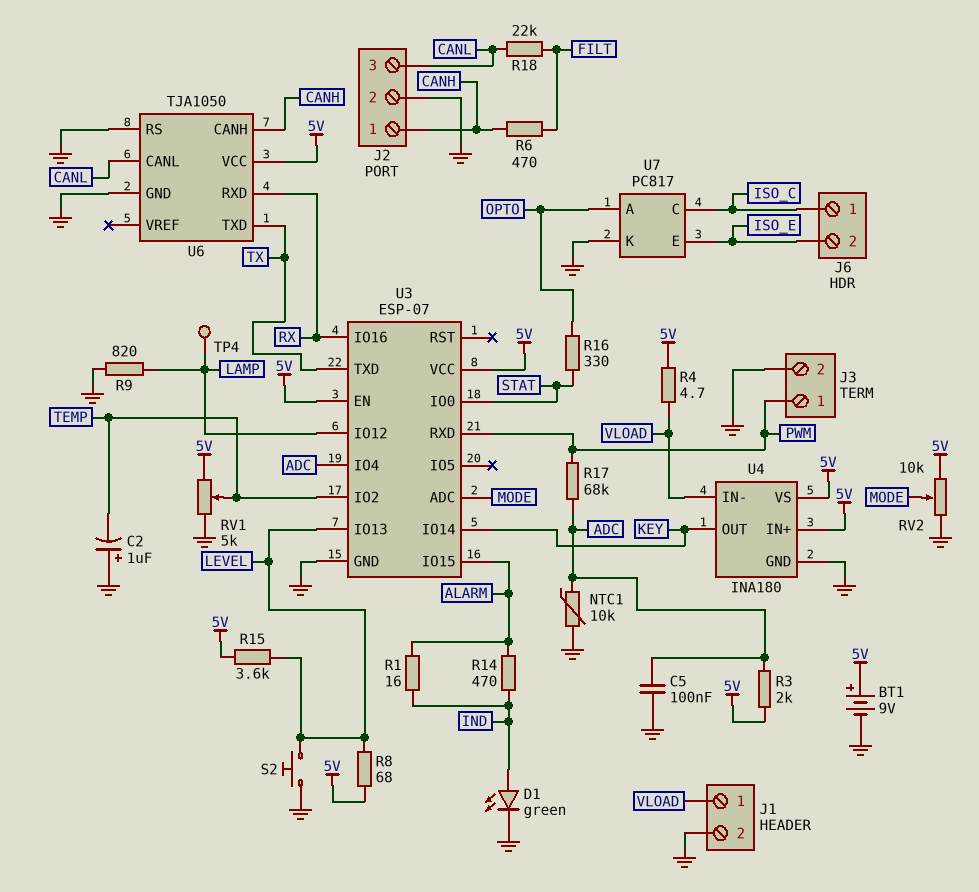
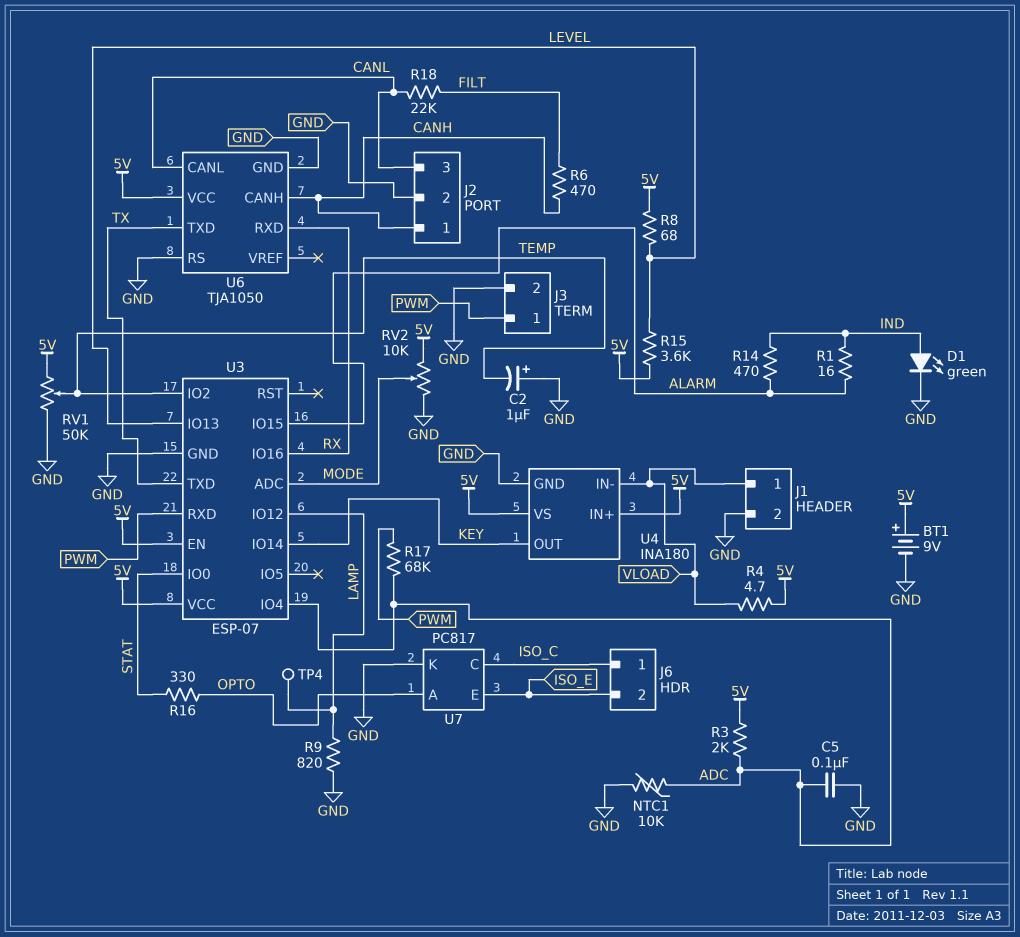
RV1: 5k (5V, GND, wiper TEMP) -> 50k (5V, GND, wiper TEMP)
S2: button (GND, LEVEL) -> none

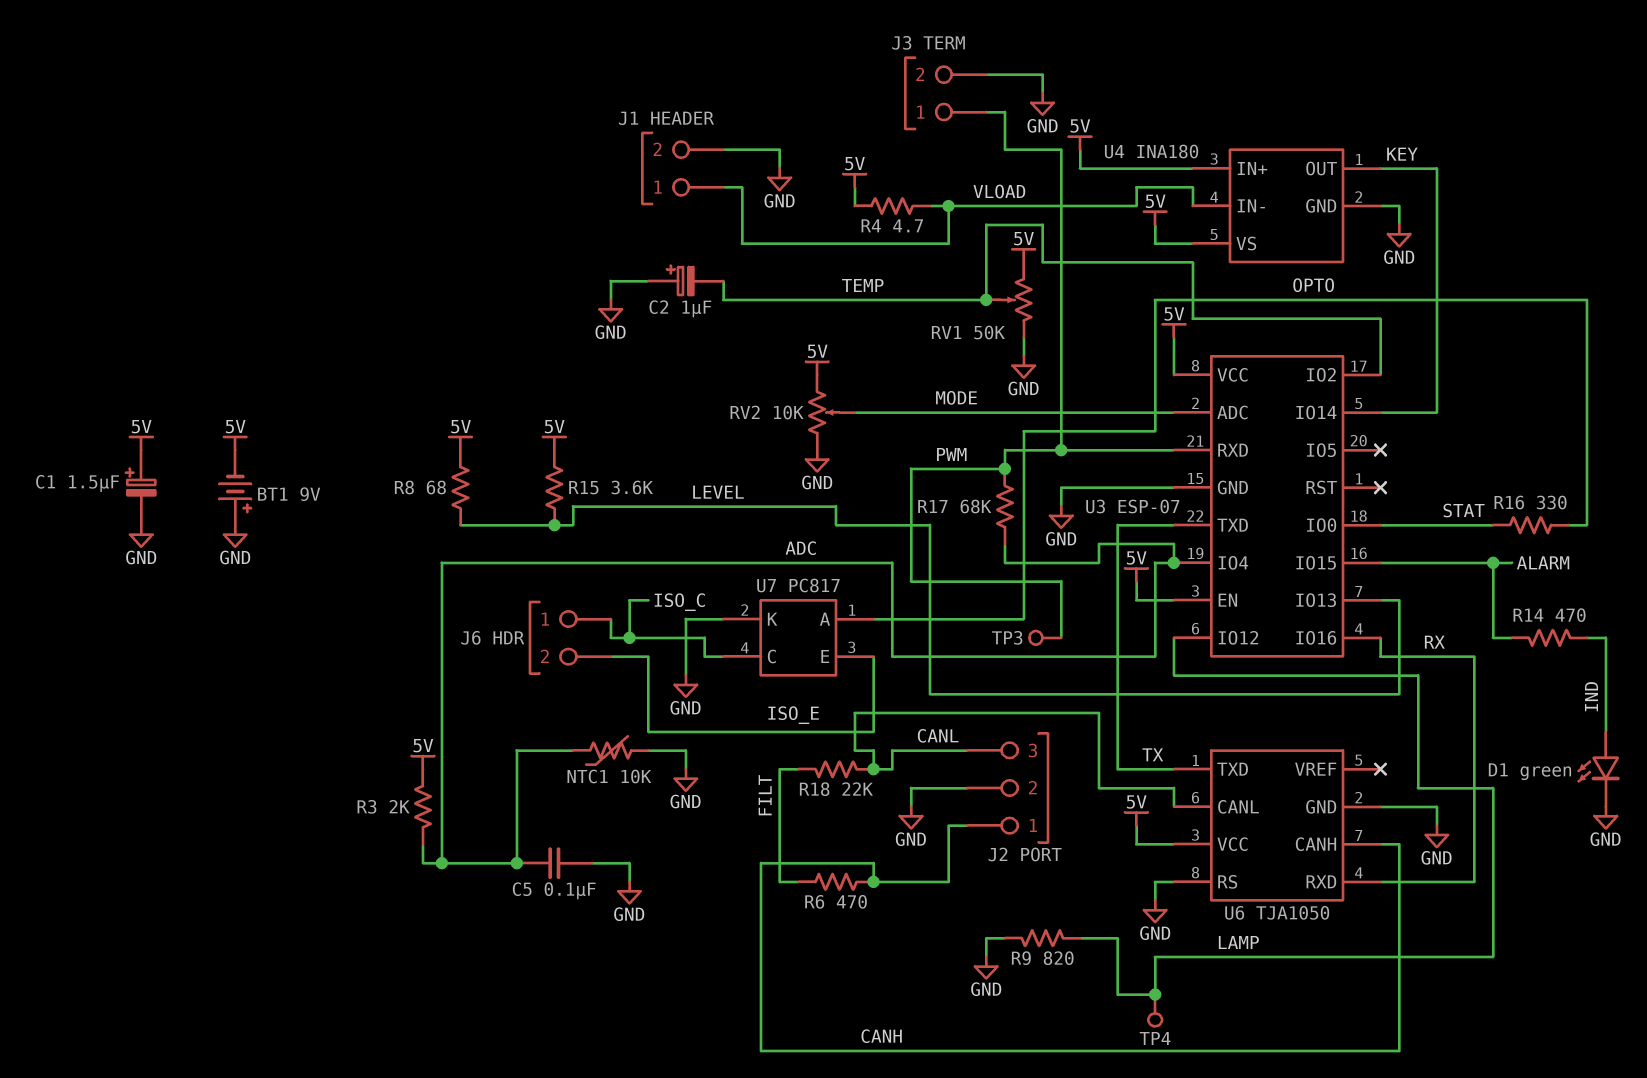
BT1: 9V (plus 5V, minus GND) -> 9V (plus GND, minus 5V)
C1: none -> 1.5uF (plus 5V, minus GND)
R1: 16 (ALARM, IND) -> none
TP3: none -> test point (PWM)

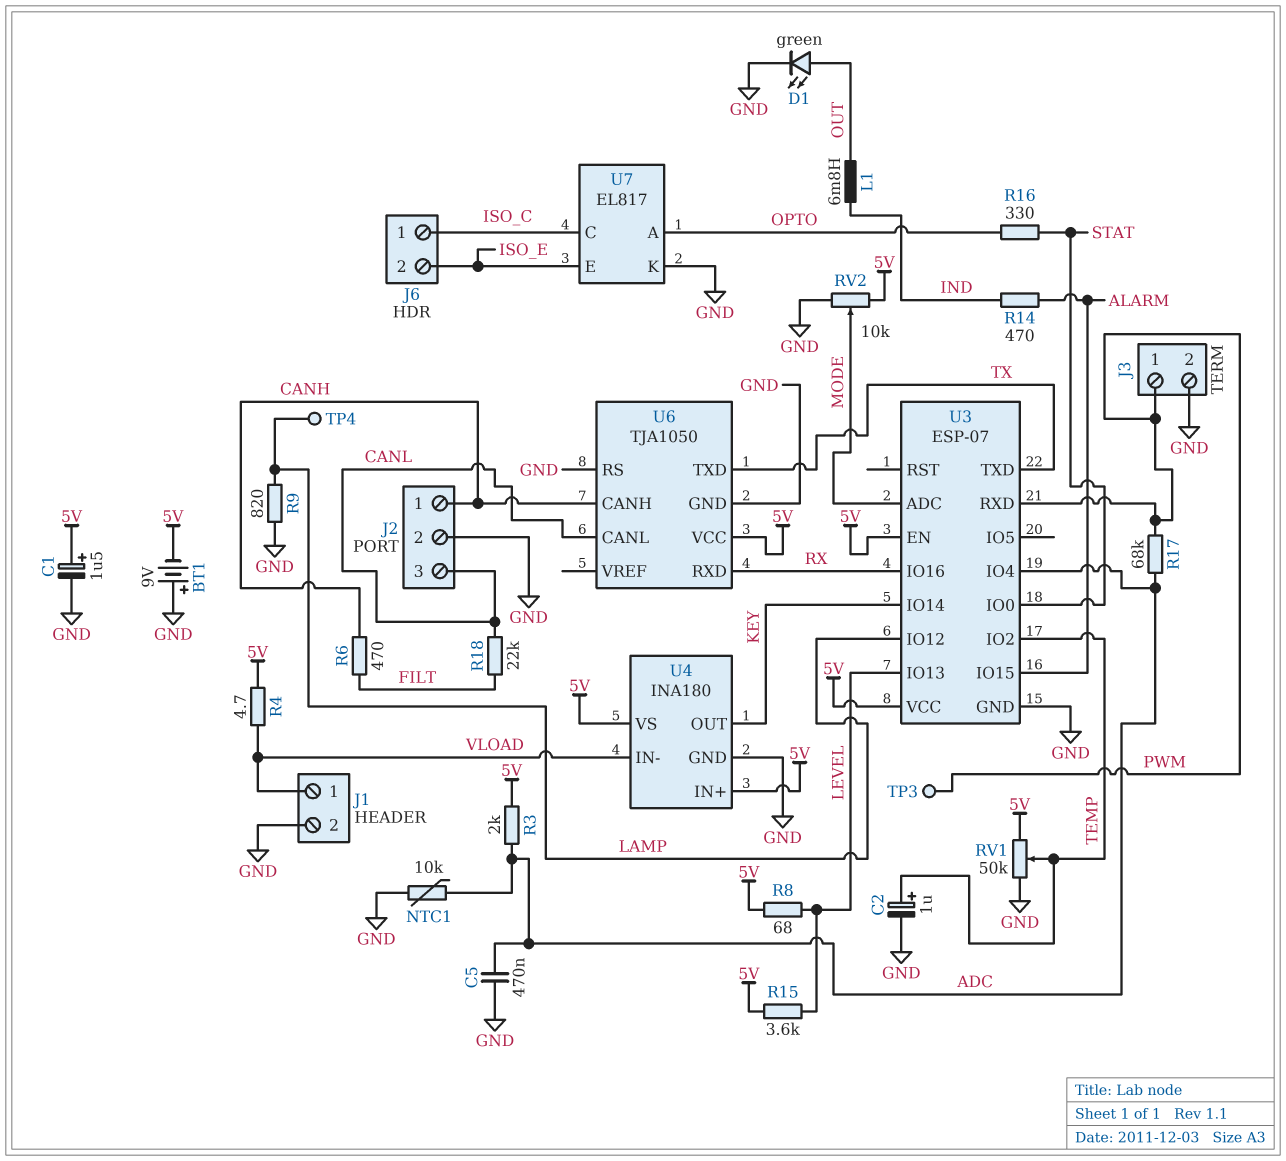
C2: 1uF (plus GND, minus TEMP) -> 1uF (plus TEMP, minus GND)
C5: 100nF (ADC, GND) -> 470nF (ADC, GND)
D1: LED green (A IND, K GND) -> LED green (A OUT, K GND)
L1: none -> 6.8mH (IND, OUT)
U7: PC817 -> EL817

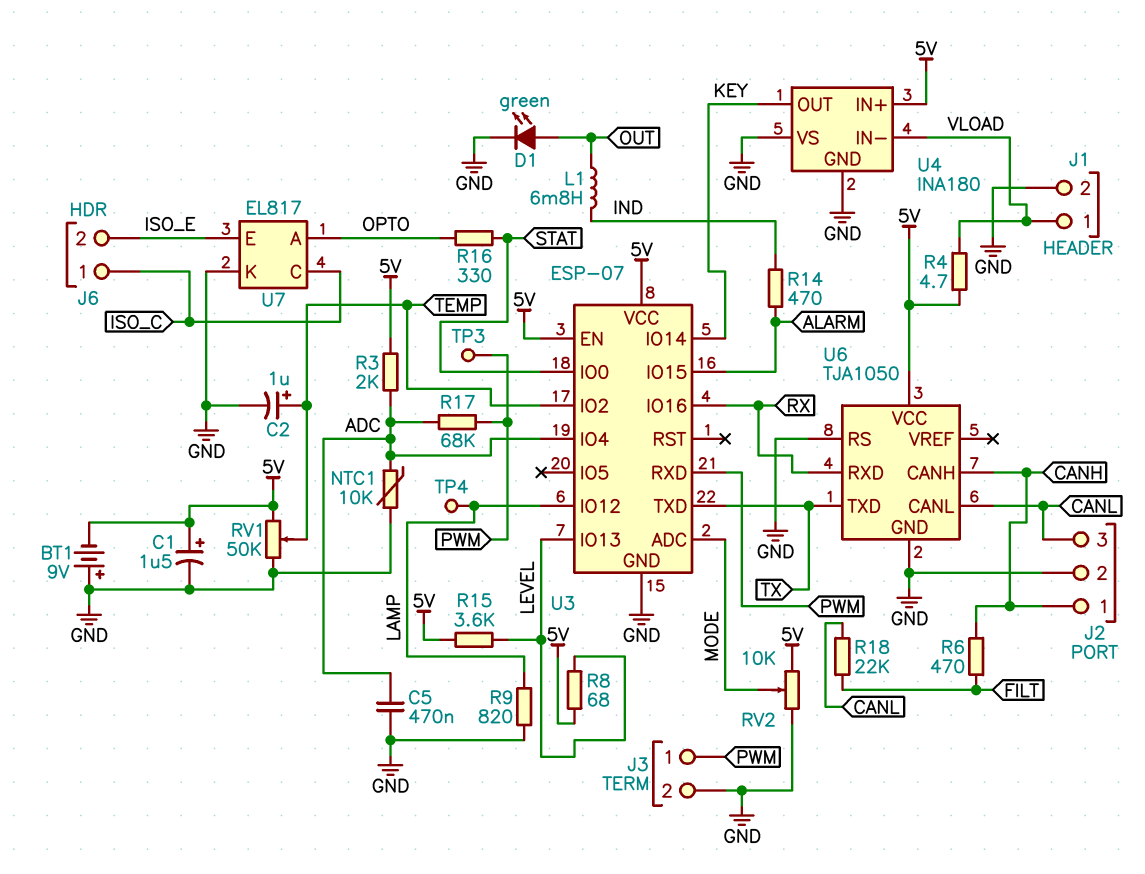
U4 pin VS: 5V -> GND

